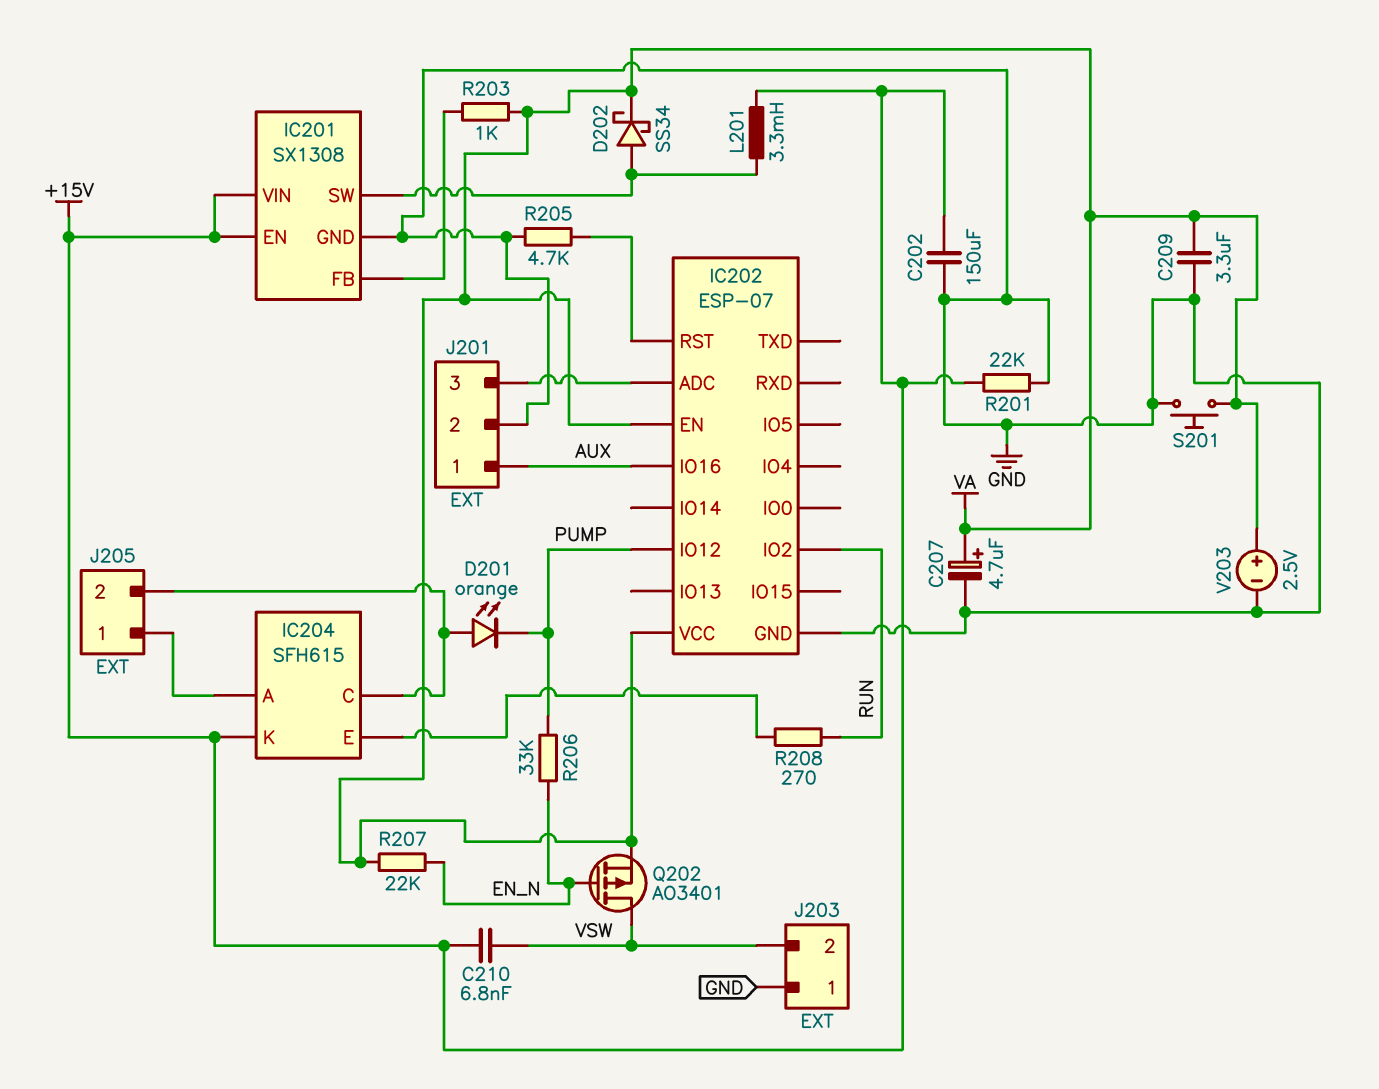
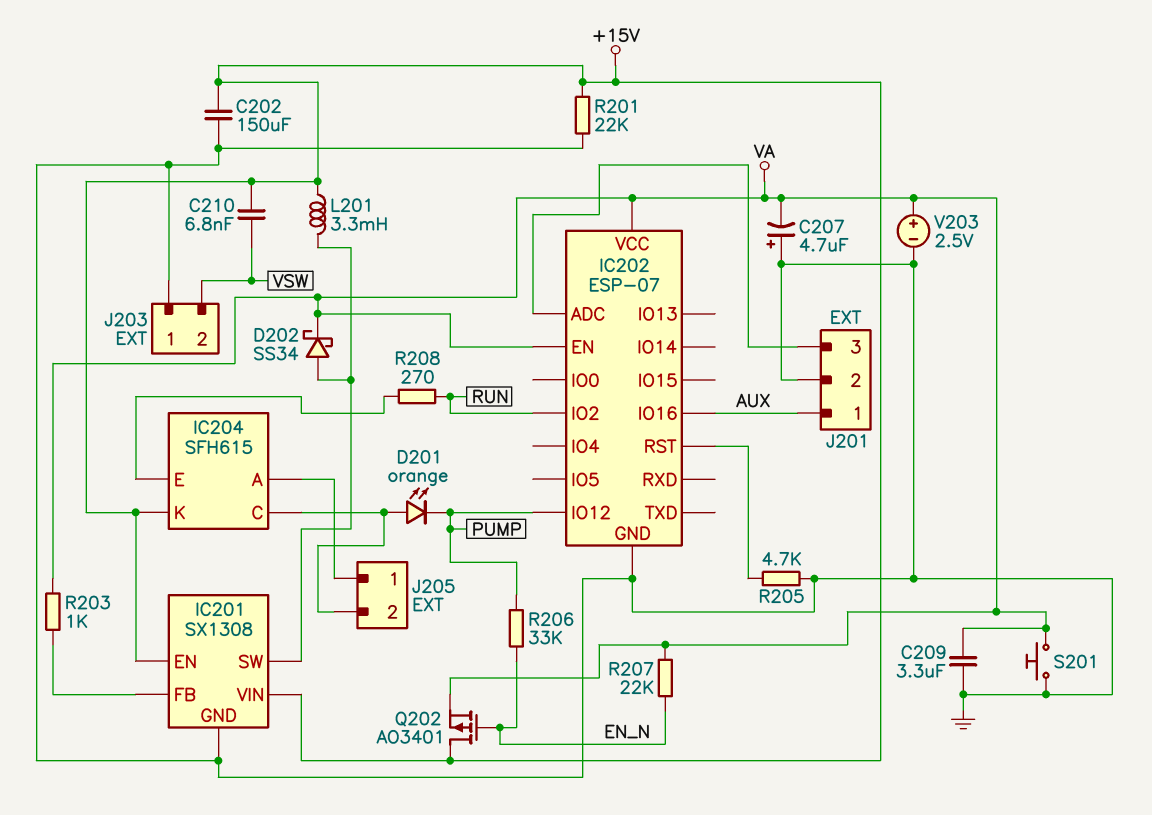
C207: 4.7uF (plus VA, minus GND) -> 4.7uF (plus GND, minus VA)
Q202: PMOS AO3401 (G EN_N, D VSW, S VA) -> PMOS AO3401 (G EN_N, D +15V, S VA)

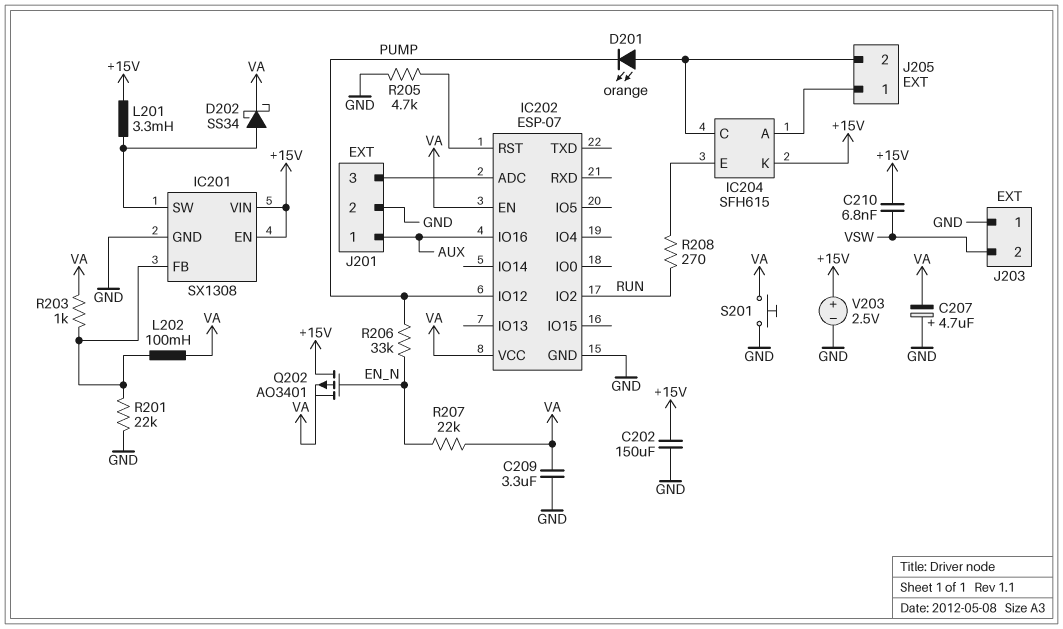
L202: none -> 100mH (IC201/FB, VA)
R201: 22k (+15V, GND) -> 22k (GND, IC201/FB)
V203: 2.5V (plus VA, minus GND) -> 2.5V (plus +15V, minus GND)

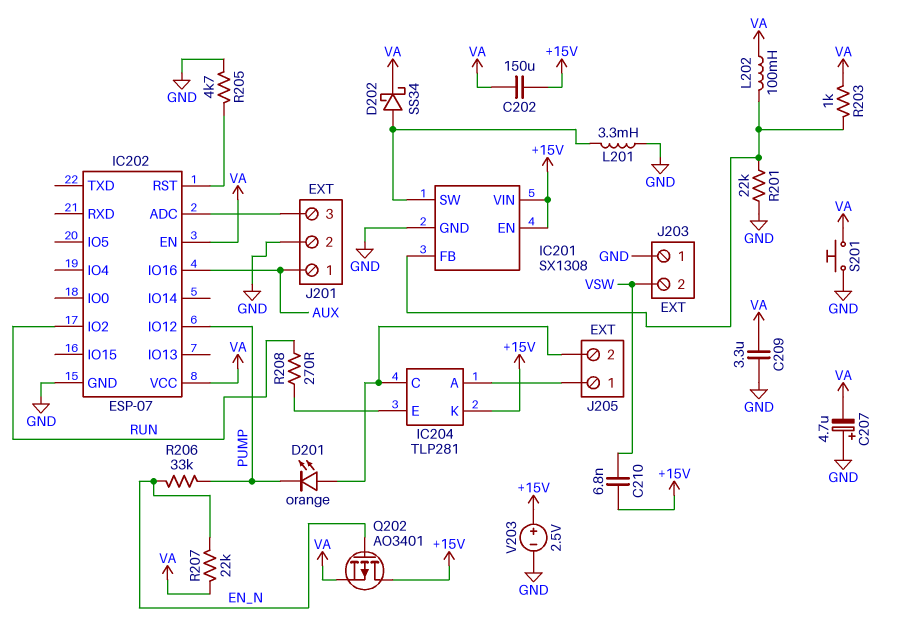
C202: 150uF (+15V, GND) -> 150uF (+15V, VA)
IC204: SFH615 -> TLP281
L201: 3.3mH (+15V, IC201/SW) -> 3.3mH (GND, IC201/SW)

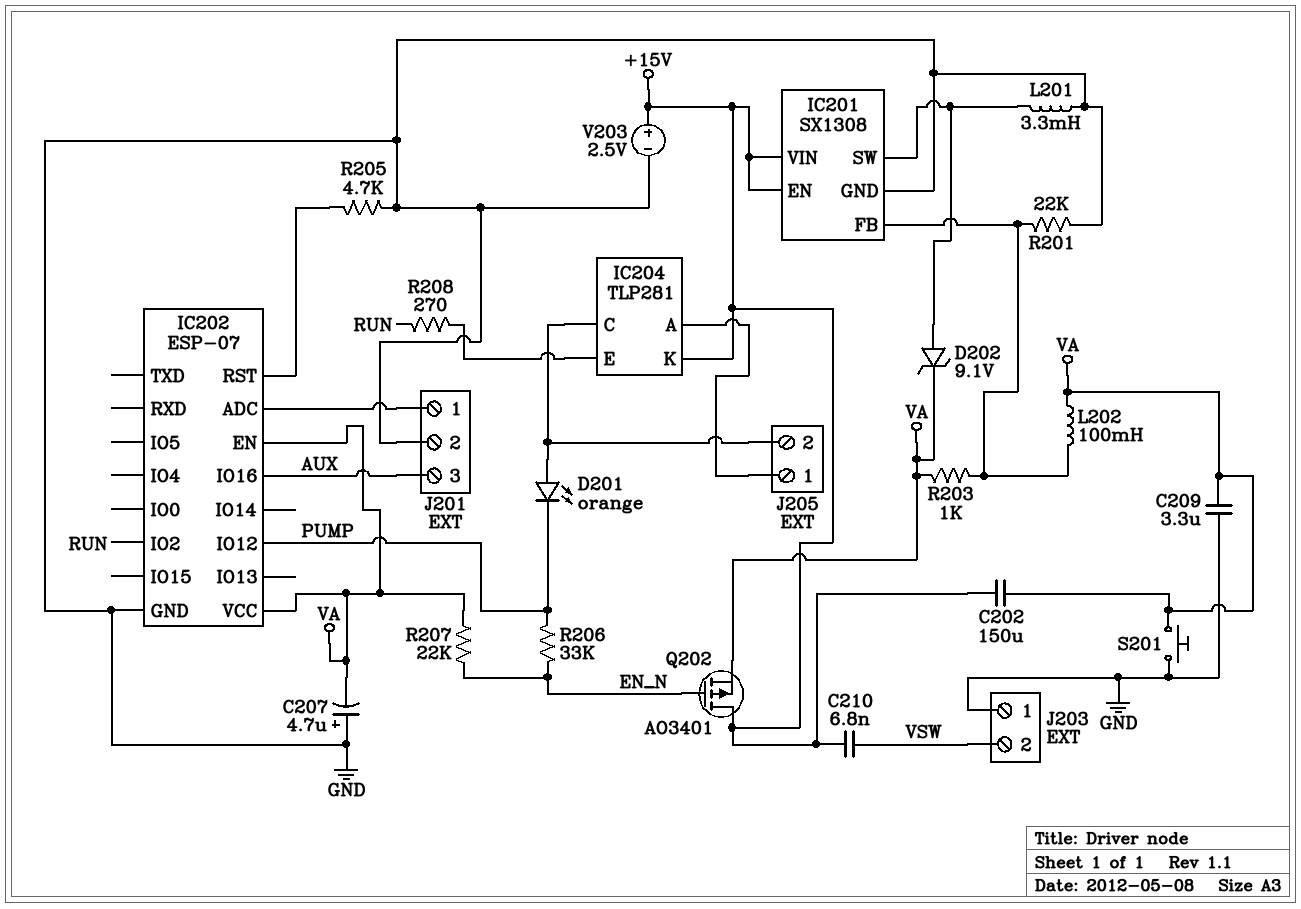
D202: schottky SS34 (A IC201/SW, K VA) -> zener 9.1V (A IC201/SW, K VA)
J201 pin 1: AUX -> IC202/ADC
J201 pin 3: IC202/ADC -> AUX

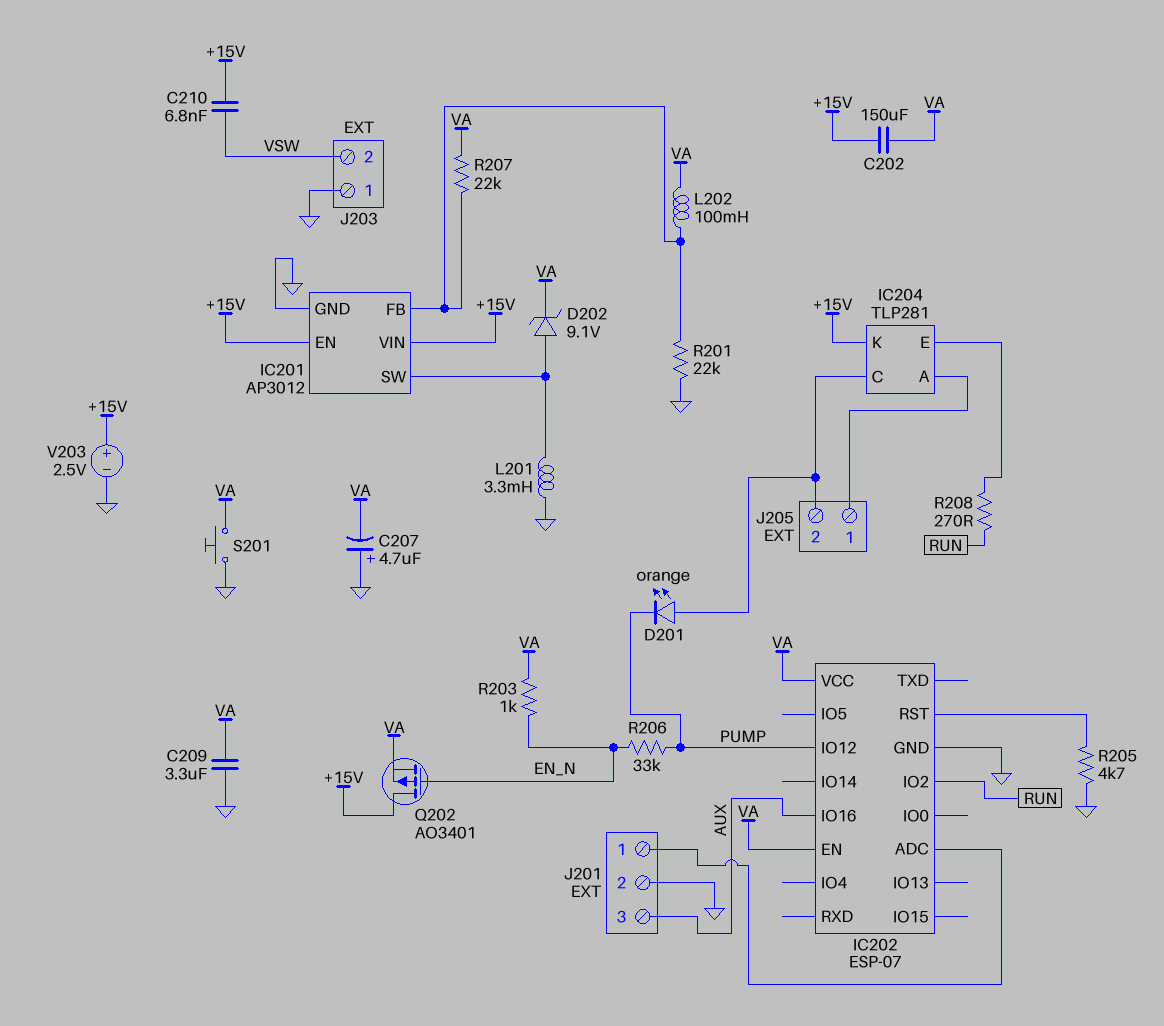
IC201: SX1308 -> AP3012
R203: 1k (IC201/FB, VA) -> 1k (EN_N, VA)
R207: 22k (EN_N, VA) -> 22k (IC201/FB, VA)

